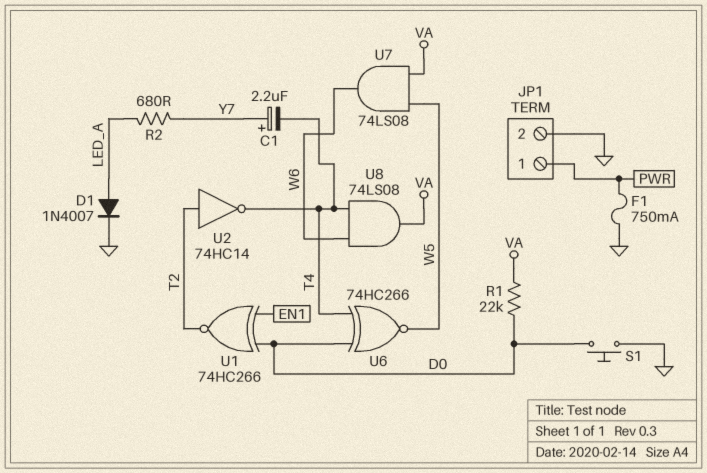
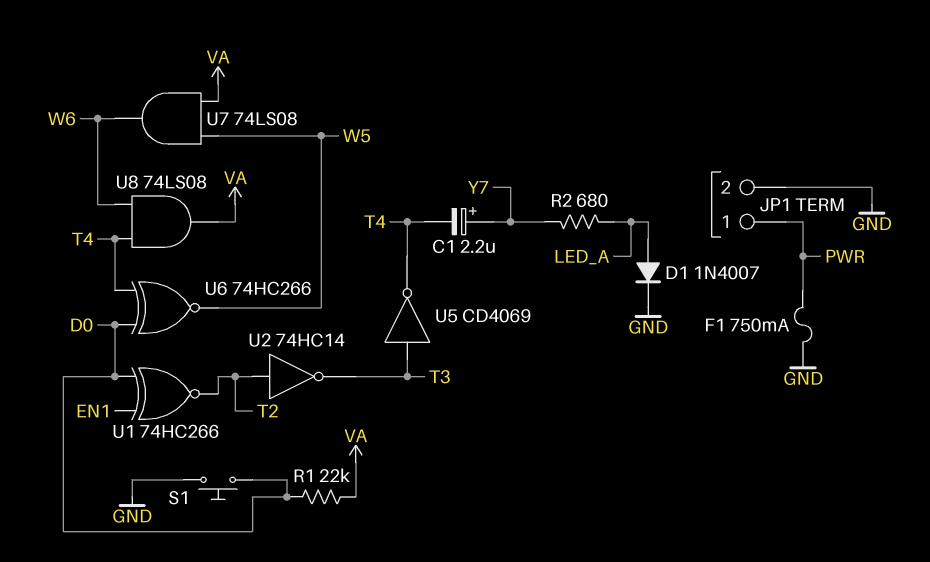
U2: NOT 74HC14 (in T2, out T4) -> NOT 74HC14 (in T2, out T3)
U5: none -> NOT CD4069 (in T3, out T4)

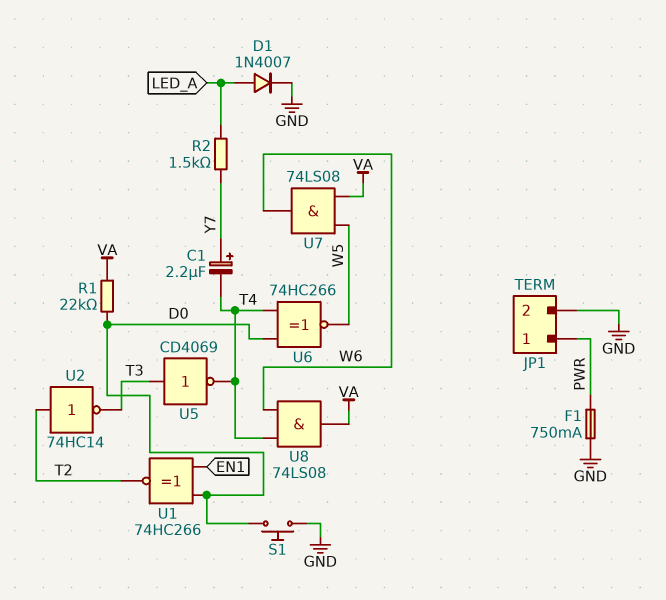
R2: 680 (LED_A, Y7) -> 1.5k (LED_A, Y7)

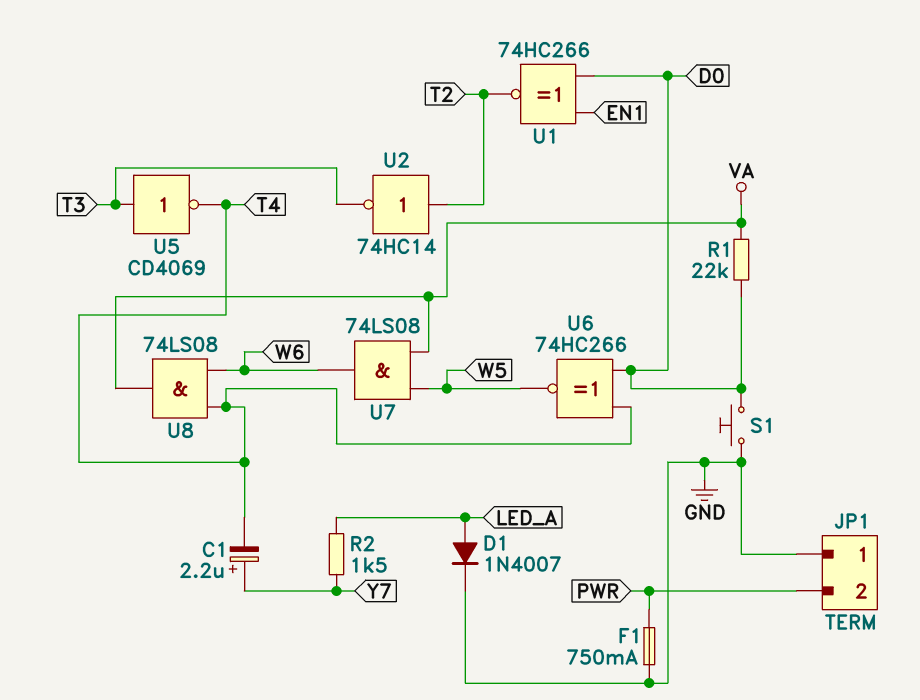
JP1 pin 1: PWR -> GND
JP1 pin 2: GND -> PWR

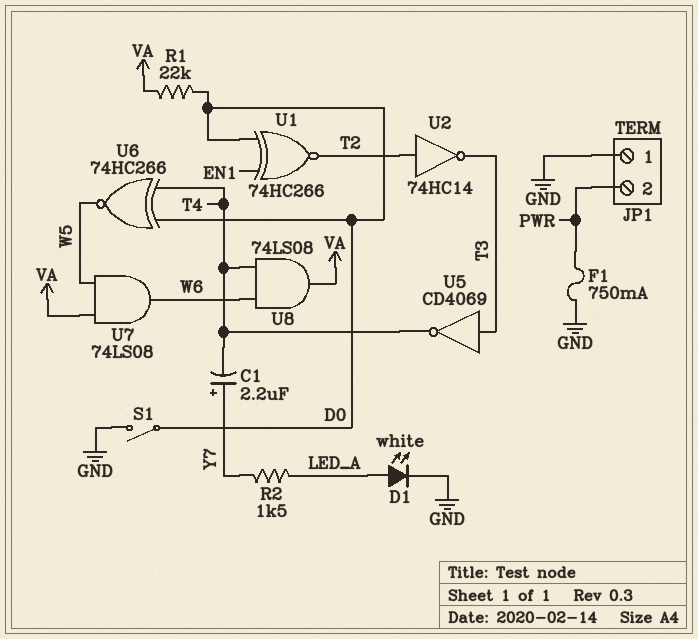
D1: diode 1N4007 (A LED_A, K GND) -> LED white (A LED_A, K GND)
S1: button (D0, GND) -> switch (D0, GND)

